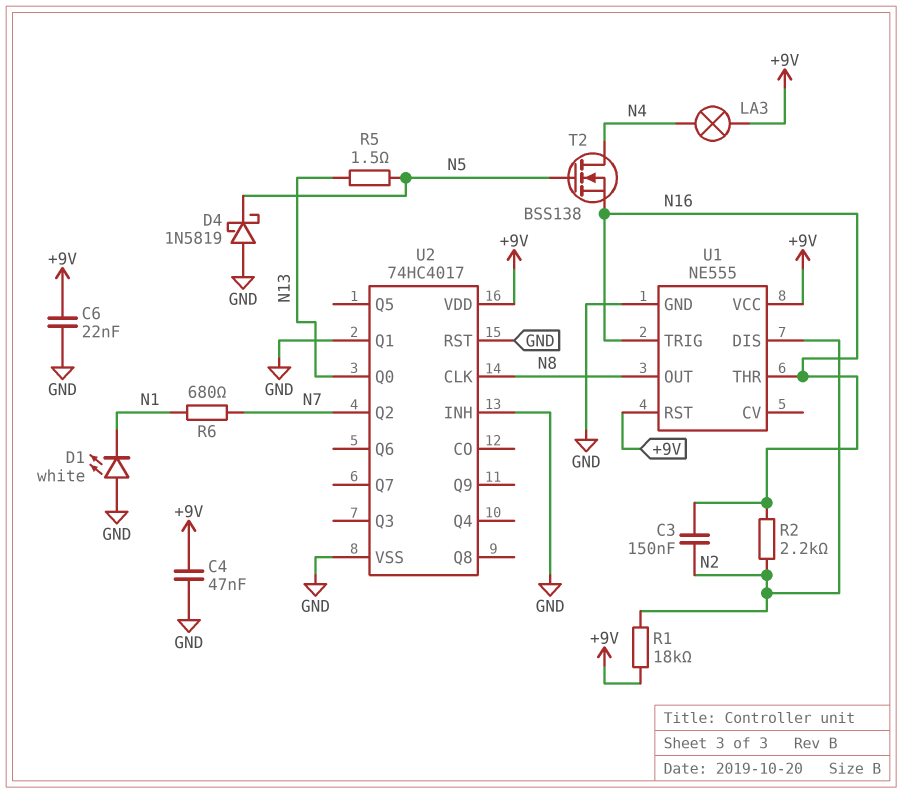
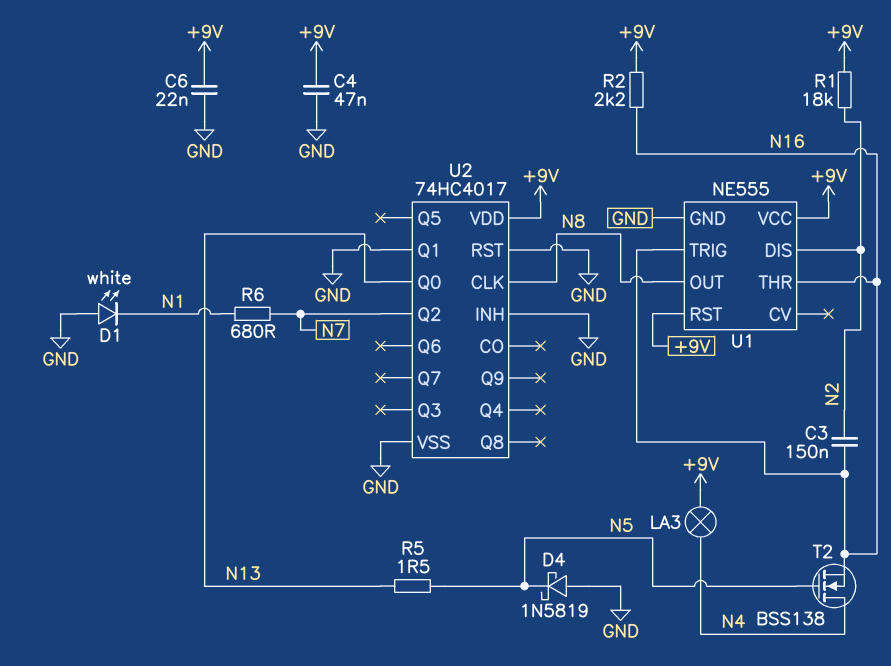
R2: 2.2k (N2, N16) -> 2.2k (+9V, N16)

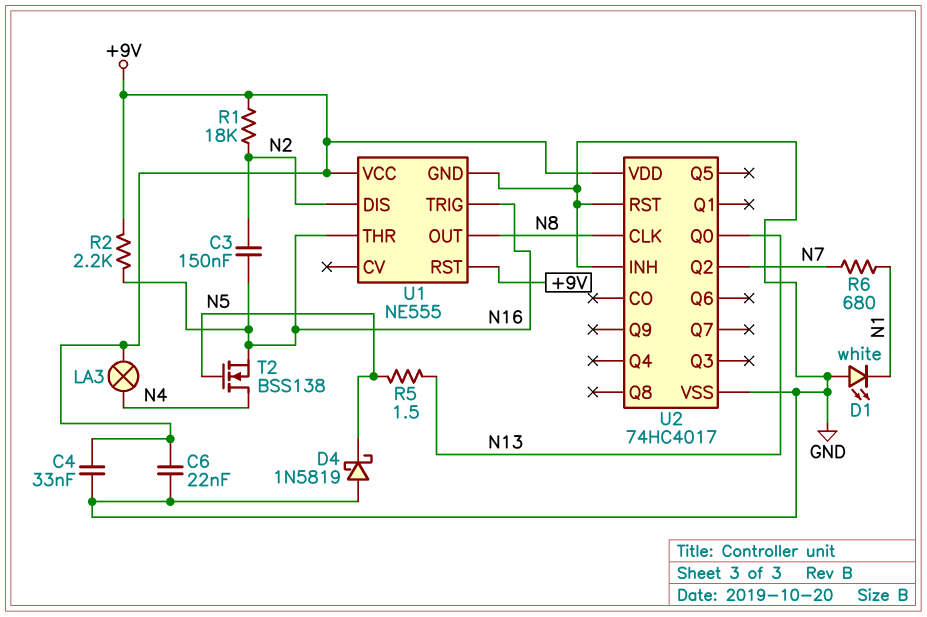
C4: 47nF (+9V, GND) -> 33nF (+9V, GND)
U2 pin Q1: GND -> none

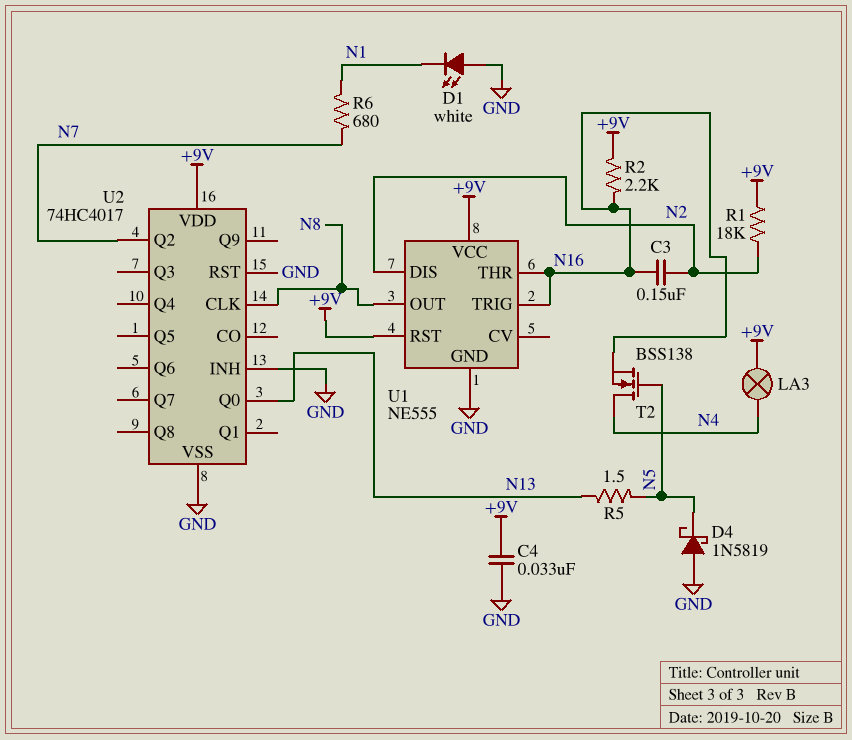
C6: 22nF (+9V, GND) -> none

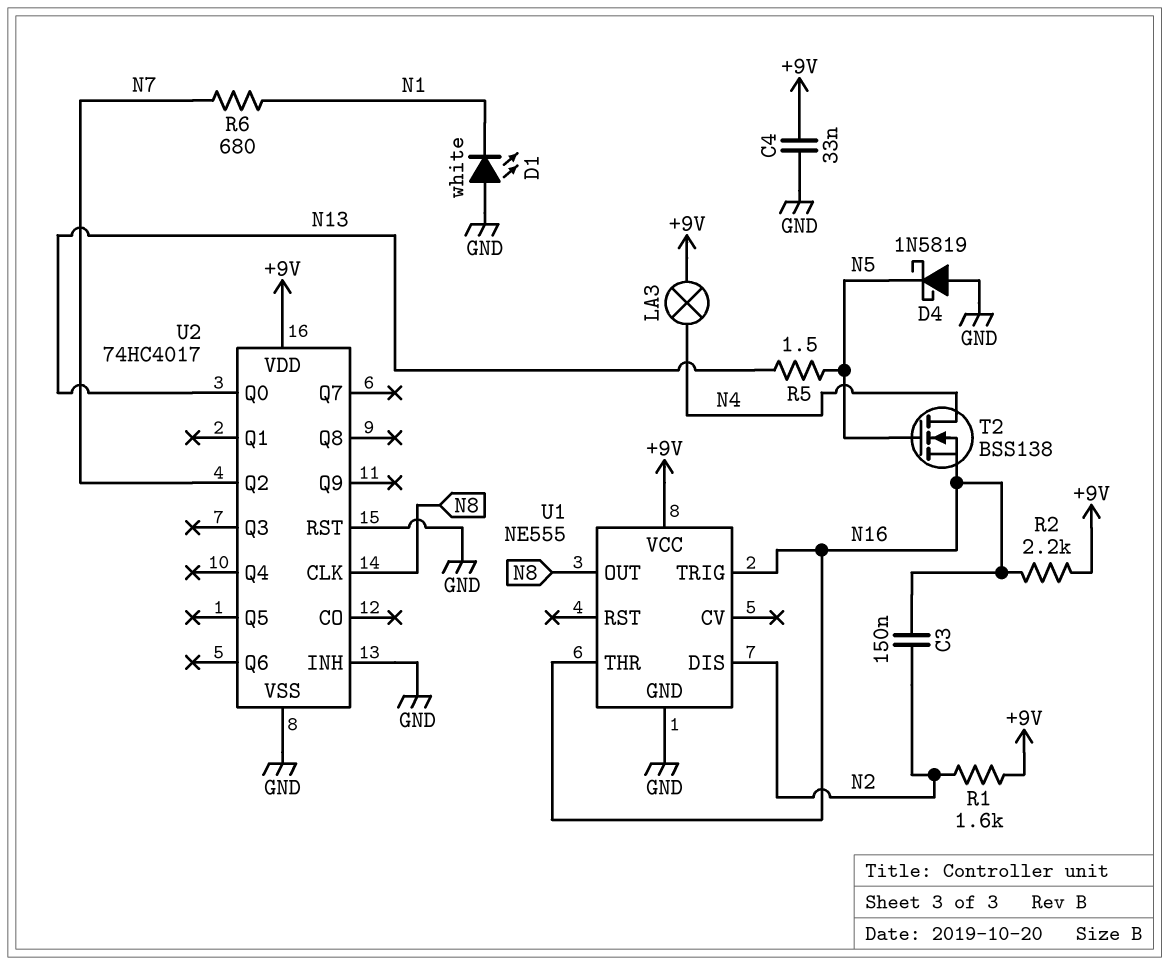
R1: 18k (+9V, N2) -> 1.6k (+9V, N2)
U1 pin RST: +9V -> none

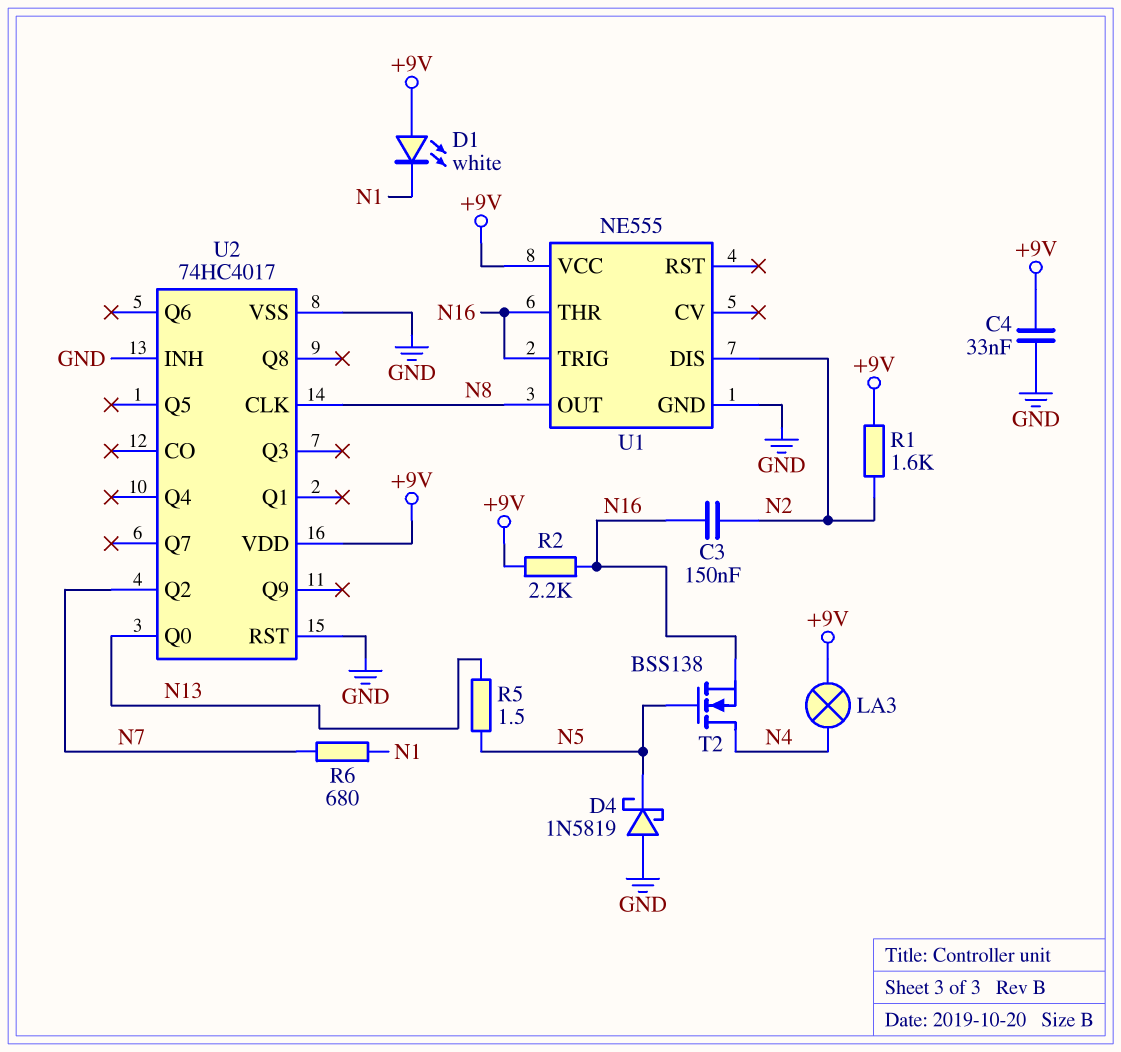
D1: LED white (A GND, K N1) -> LED white (A +9V, K N1)

